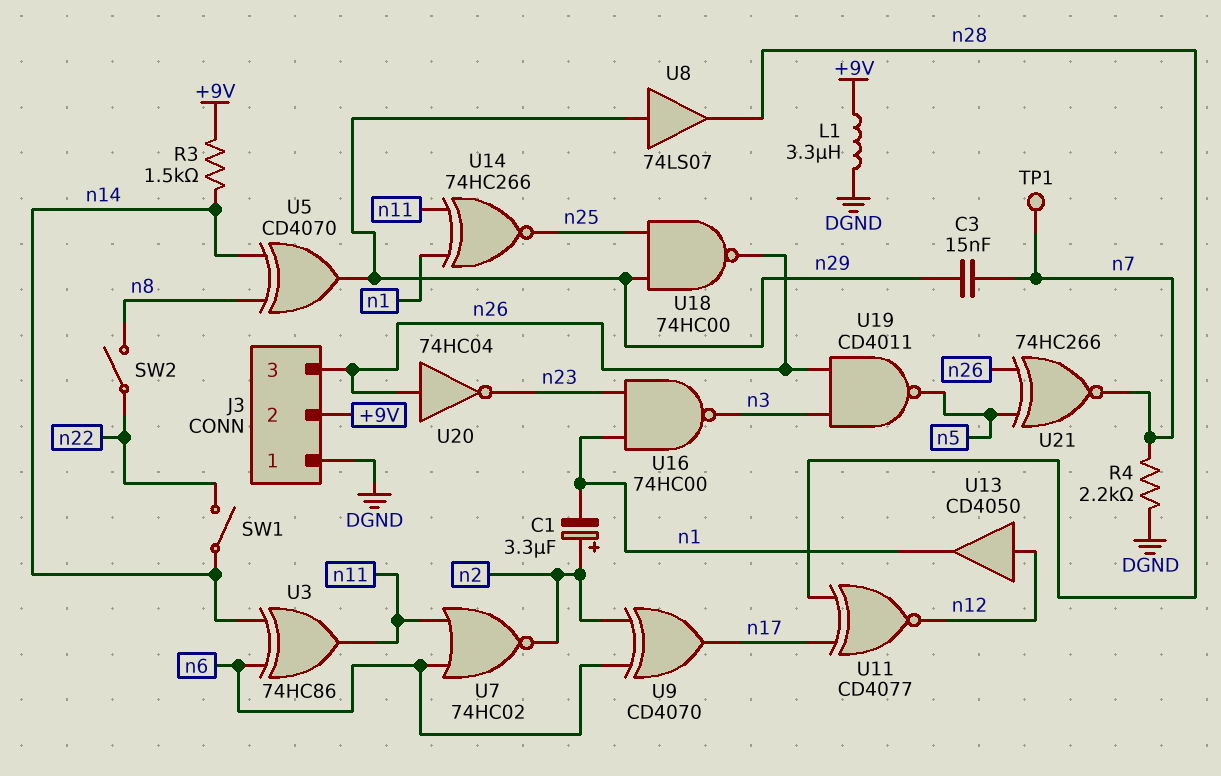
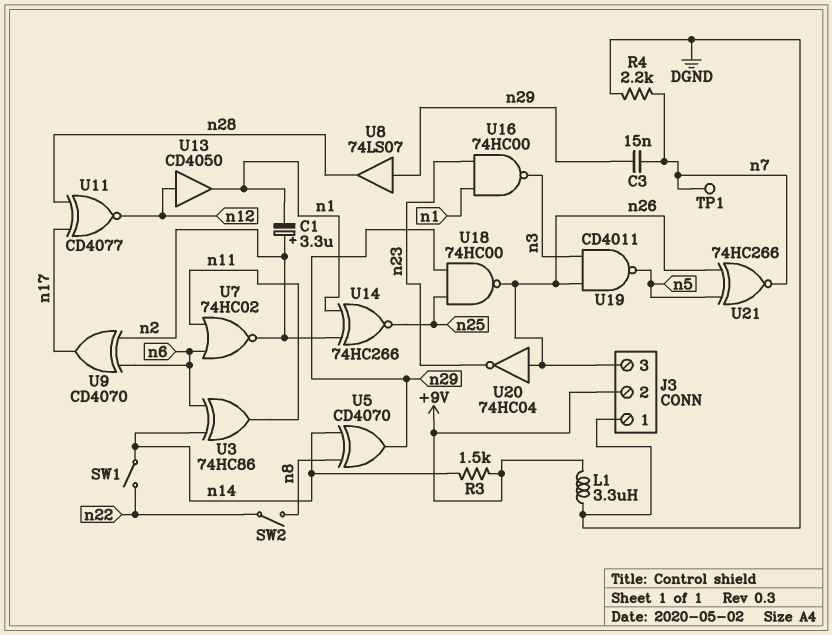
U14: XNOR 74HC266 (in n1, in n11, out n25) -> XNOR 74HC266 (in n1, in n2, out n25)

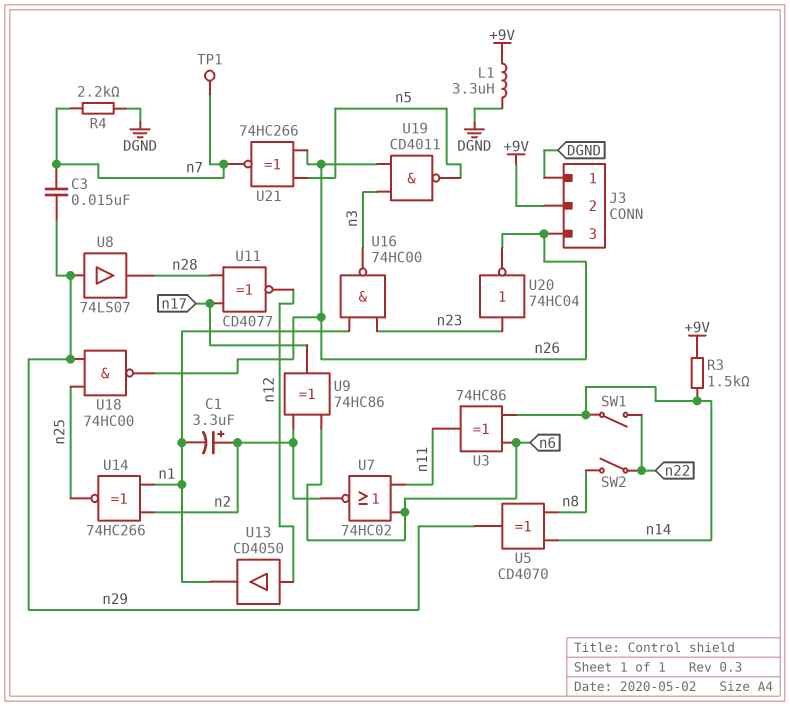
U9: XOR CD4070 (in n2, in n6, out n17) -> XOR 74HC86 (in n2, in n6, out n17)
U20: NOT 74HC04 (in n26, out n23) -> NOT 74HC04 (in n23, out n26)

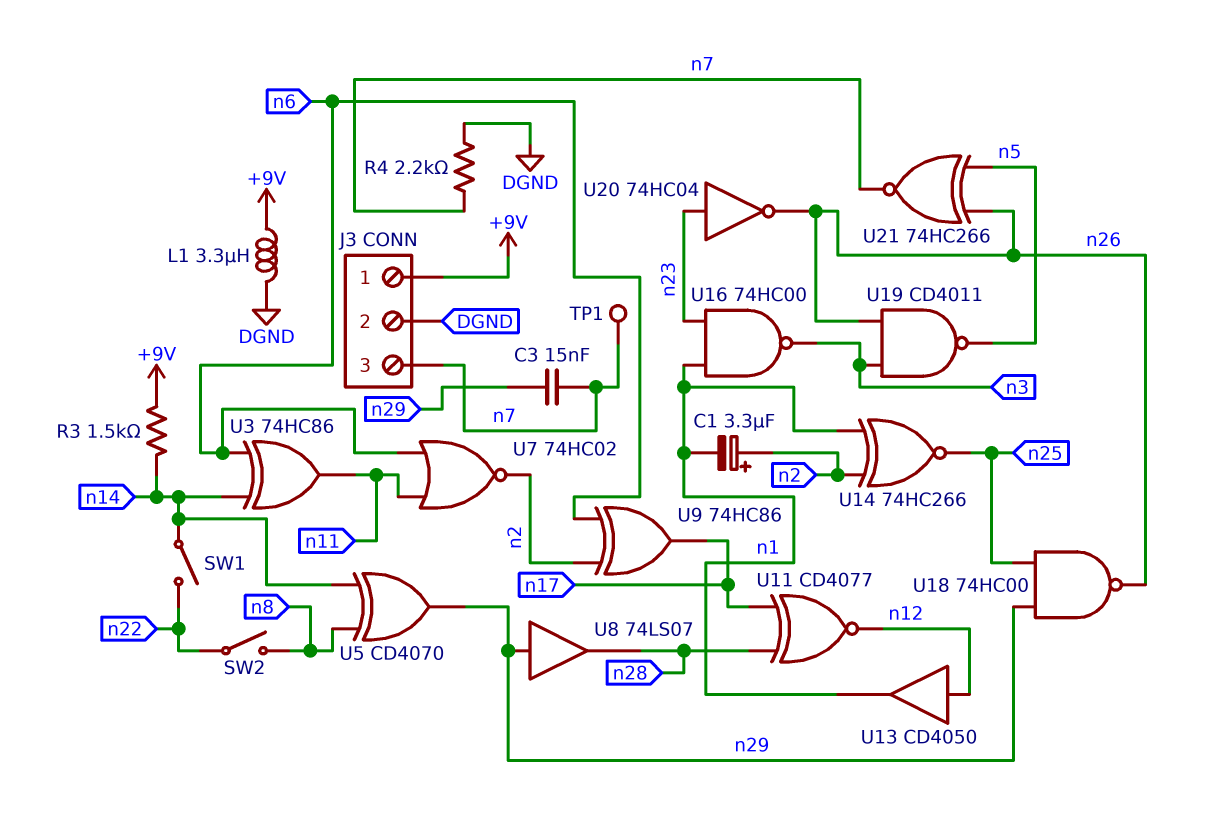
J3 pin 1: DGND -> +9V
J3 pin 2: +9V -> DGND
J3 pin 3: n26 -> n7

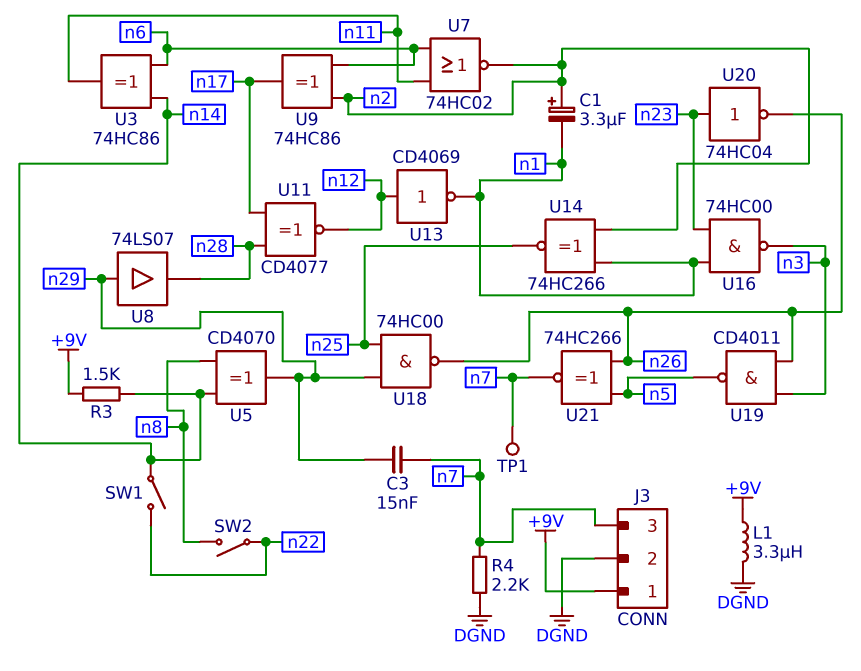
U13: buffer CD4050 (in n12, out n1) -> NOT CD4069 (in n12, out n1)

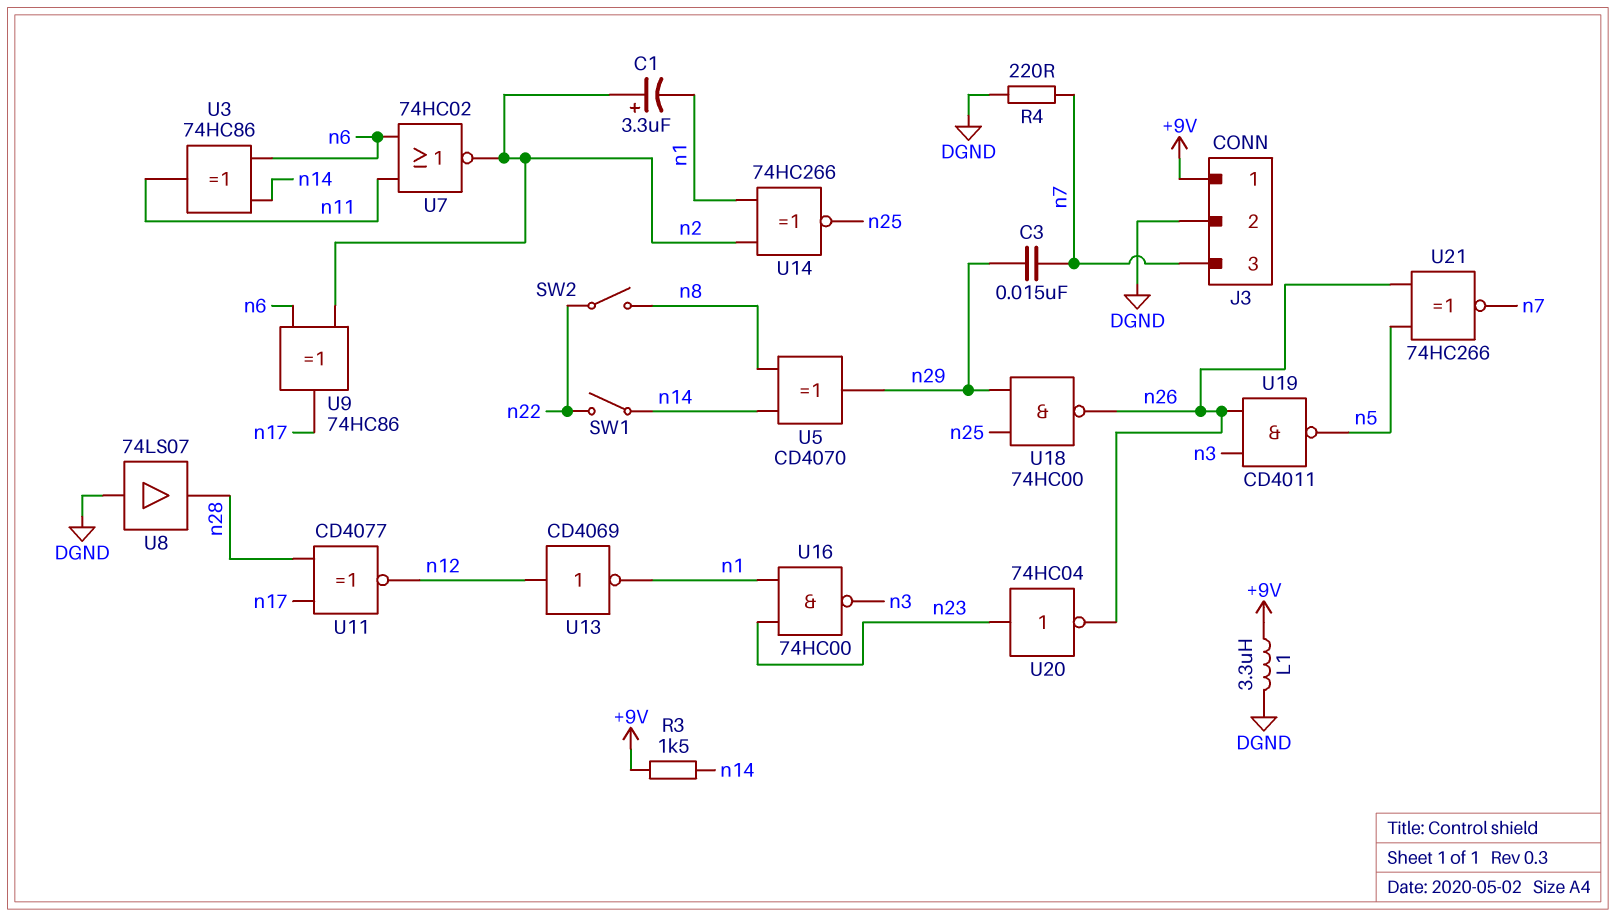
R4: 2.2k (DGND, n7) -> 220 (DGND, n7)
TP1: test point (n7) -> none
U8: buffer 74LS07 (in n29, out n28) -> buffer 74LS07 (in DGND, out n28)

